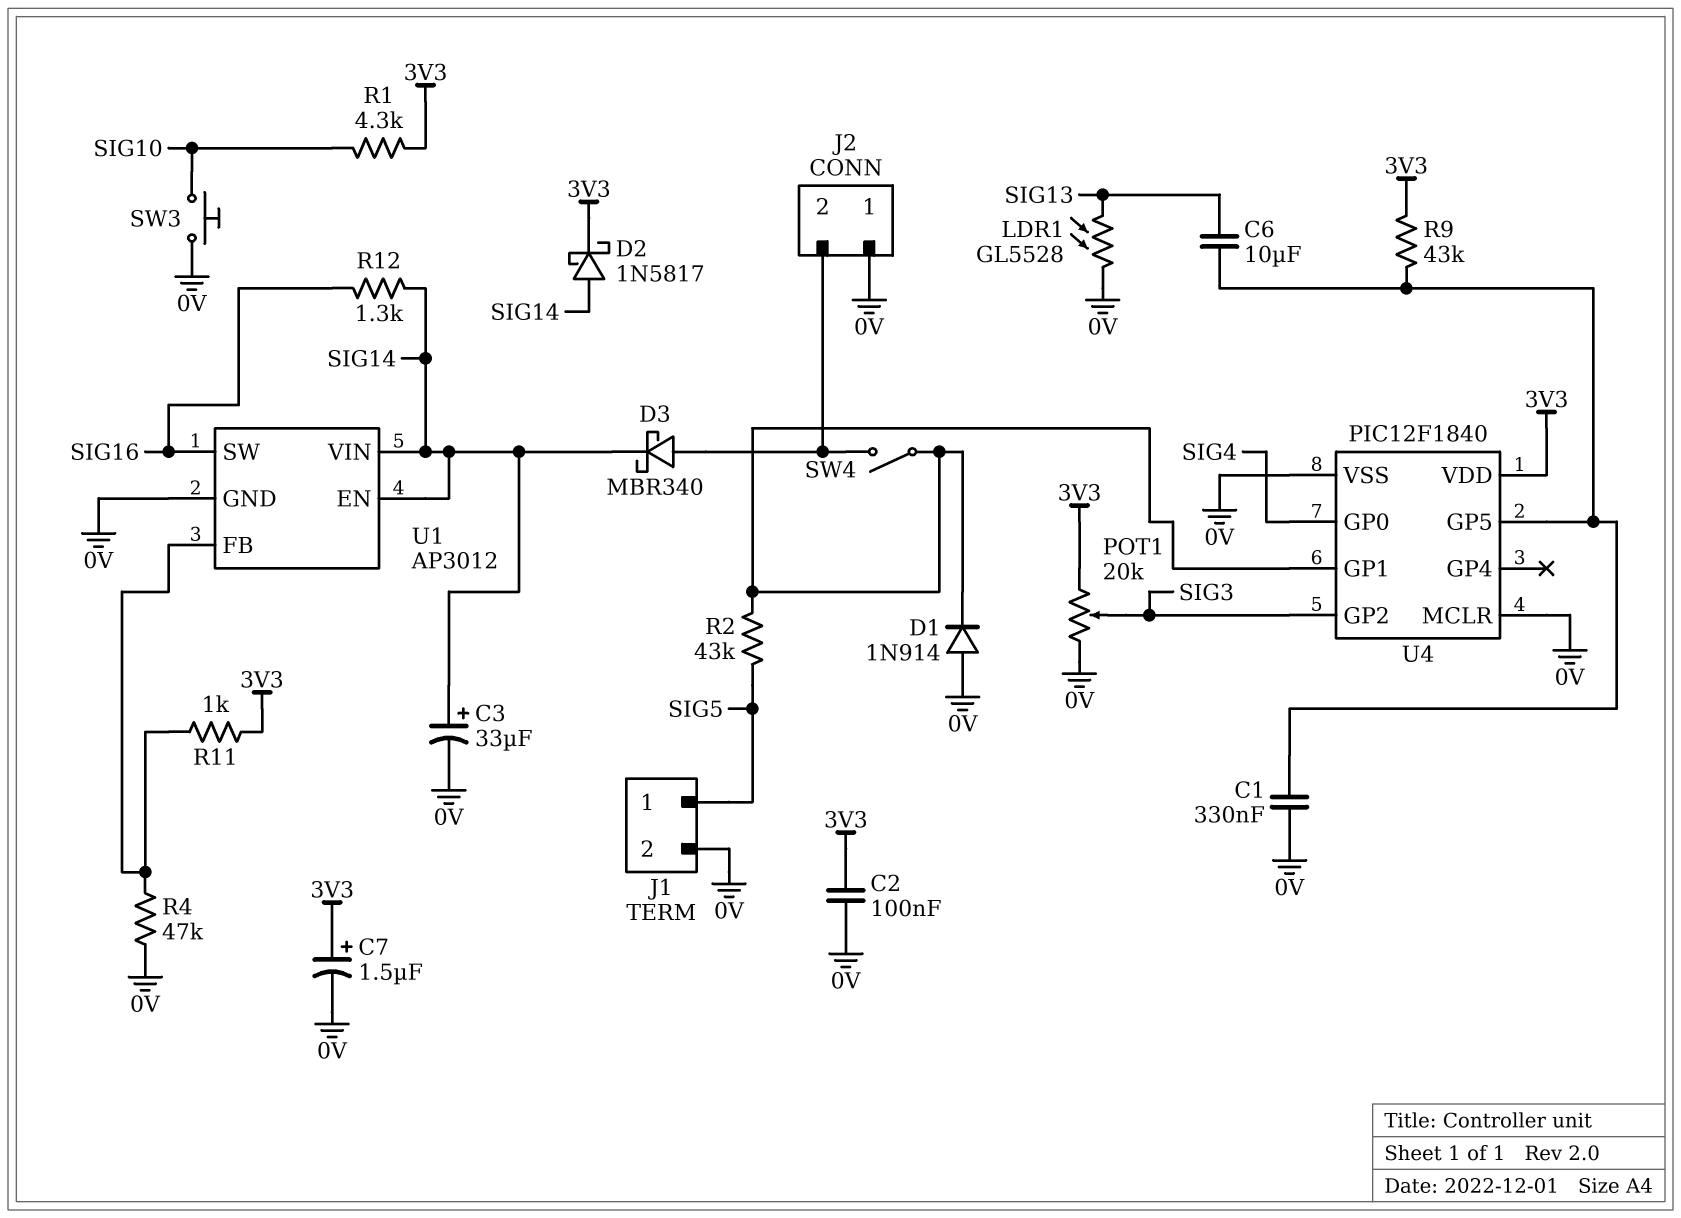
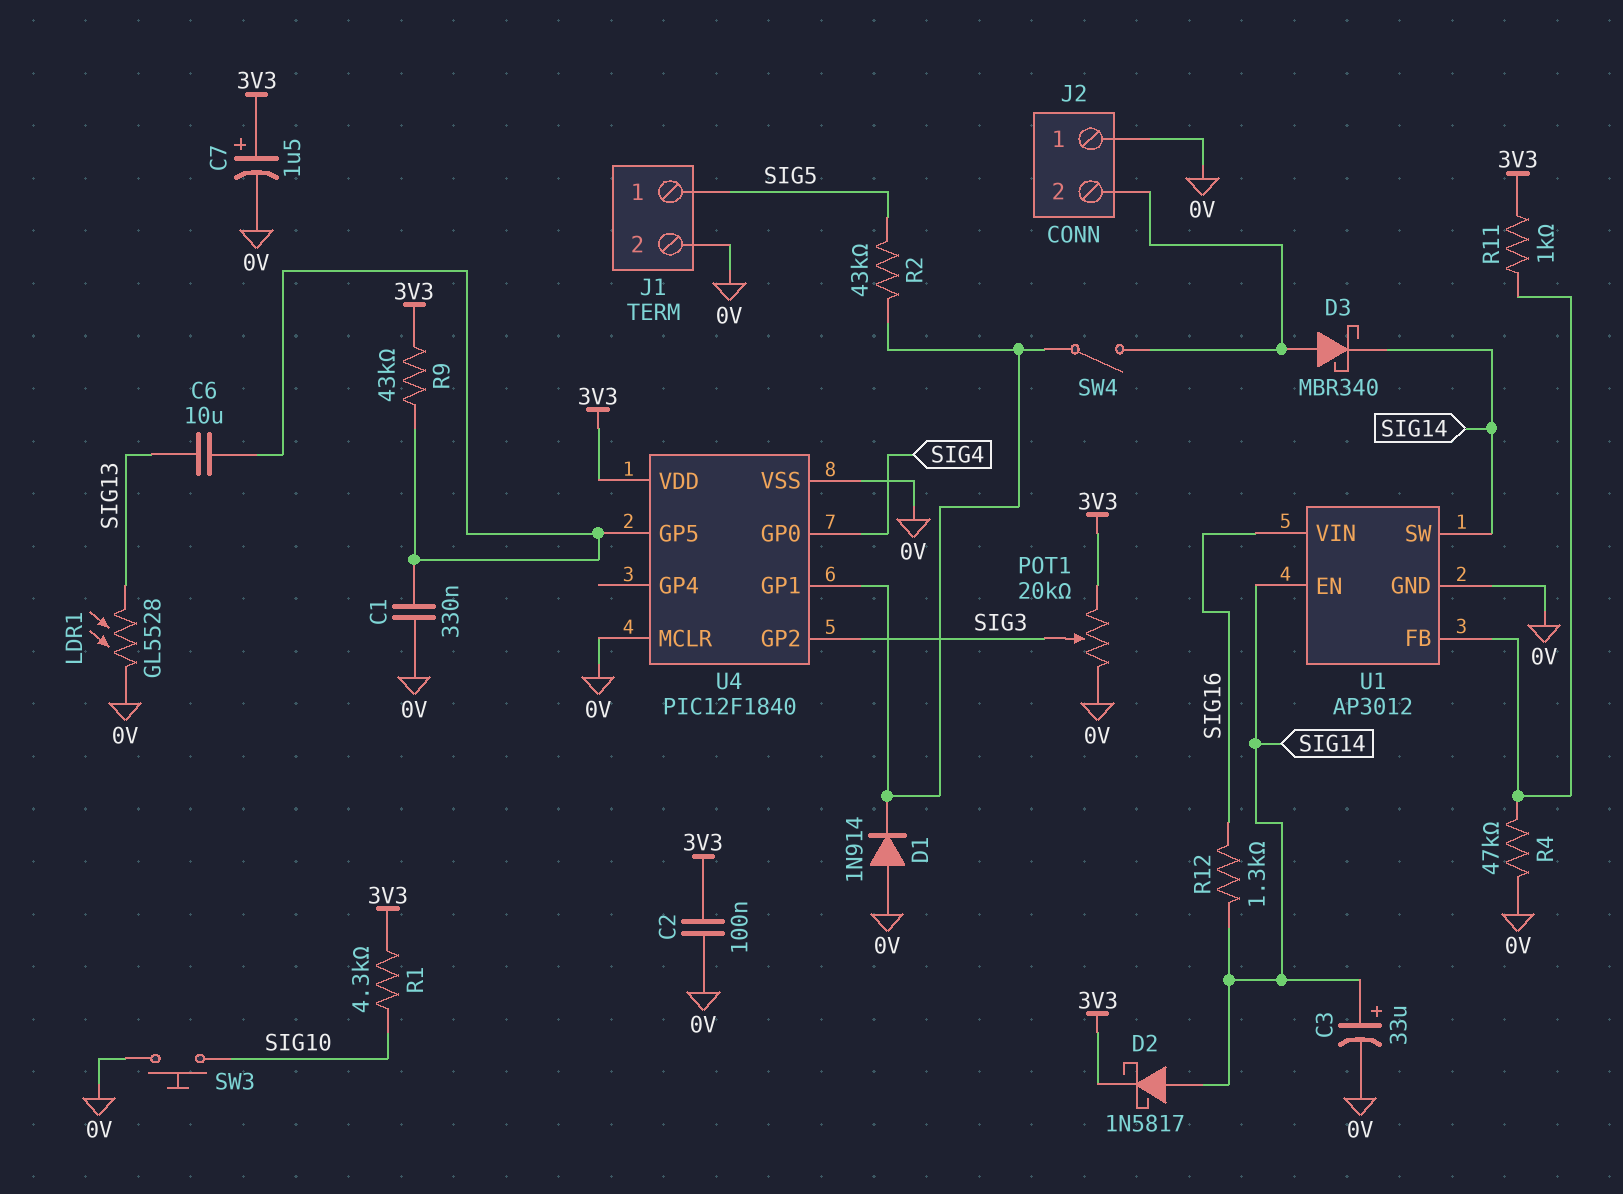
U1 pin SW: SIG16 -> SIG14
U1 pin VIN: SIG14 -> SIG16

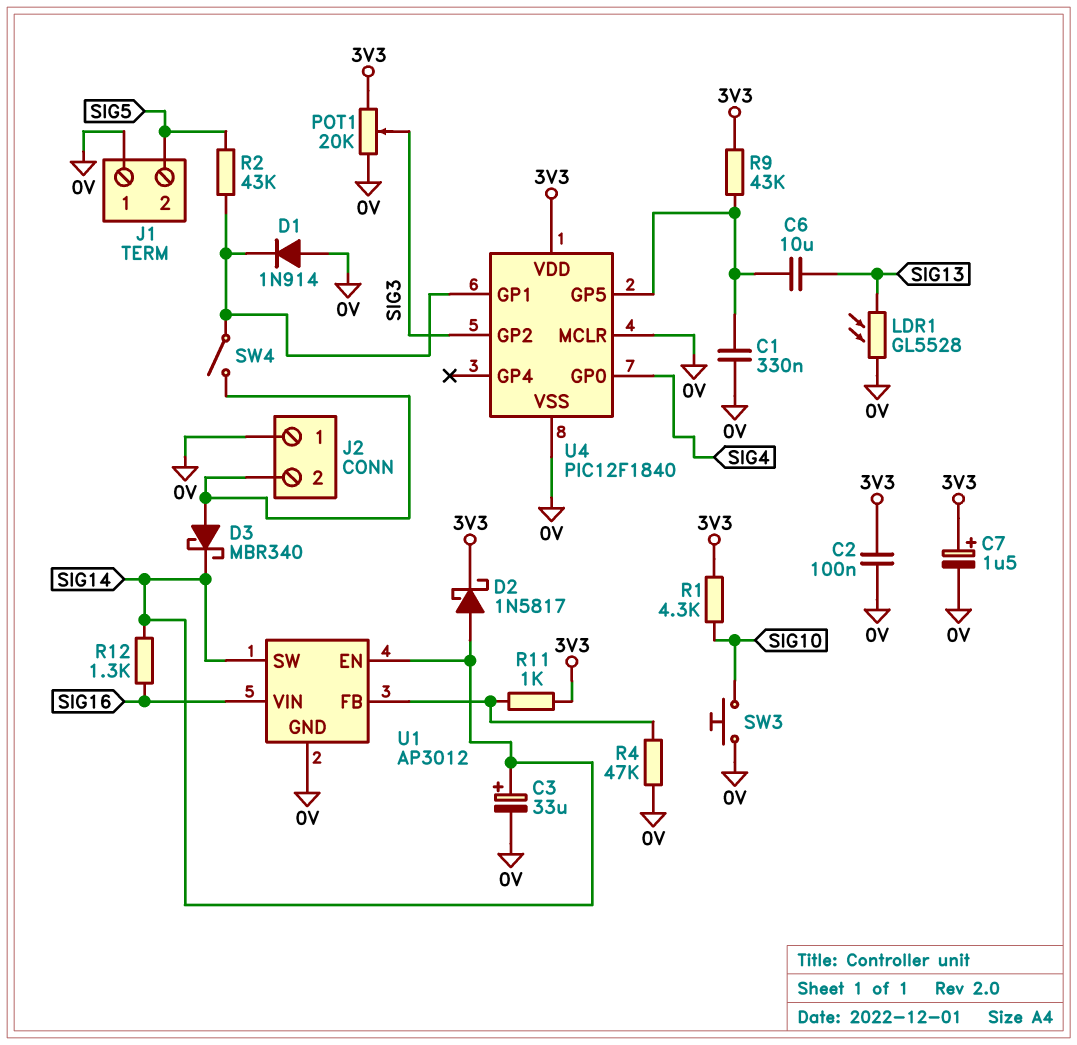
J1 pin 1: SIG5 -> 0V
J1 pin 2: 0V -> SIG5

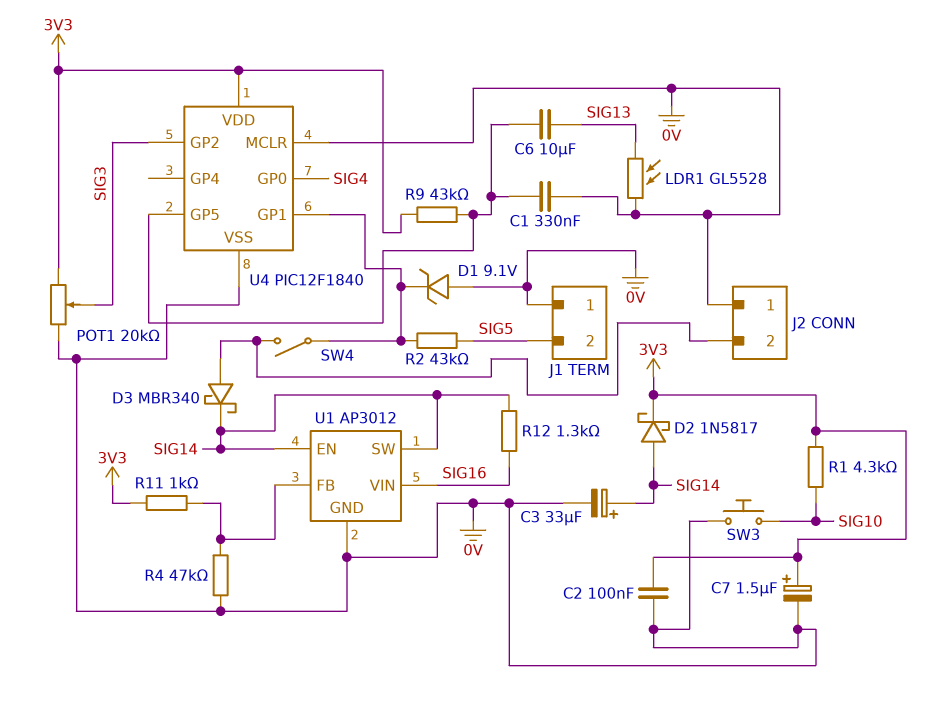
D1: diode 1N914 (A 0V, K U4/GP1) -> zener 9.1V (A 0V, K U4/GP1)

